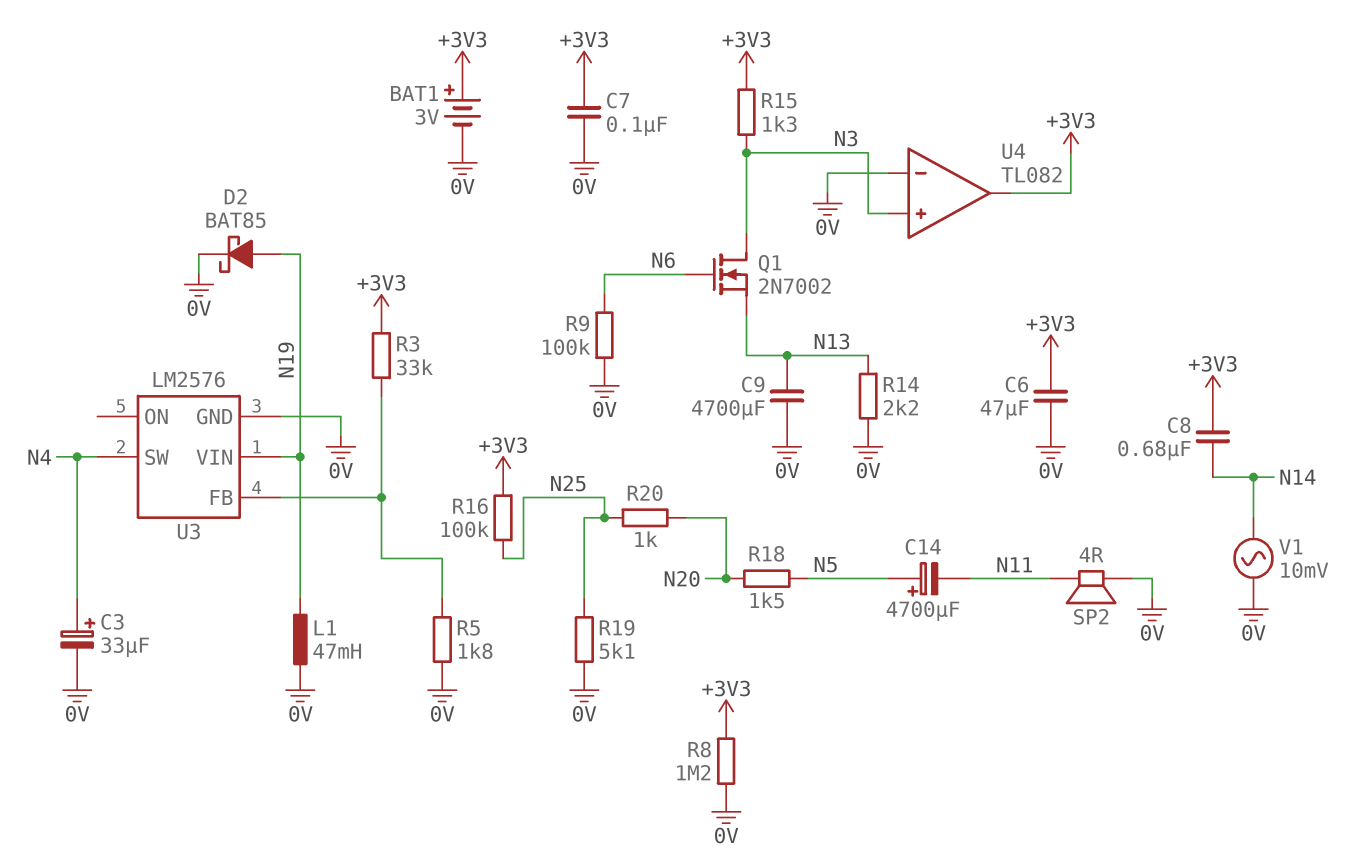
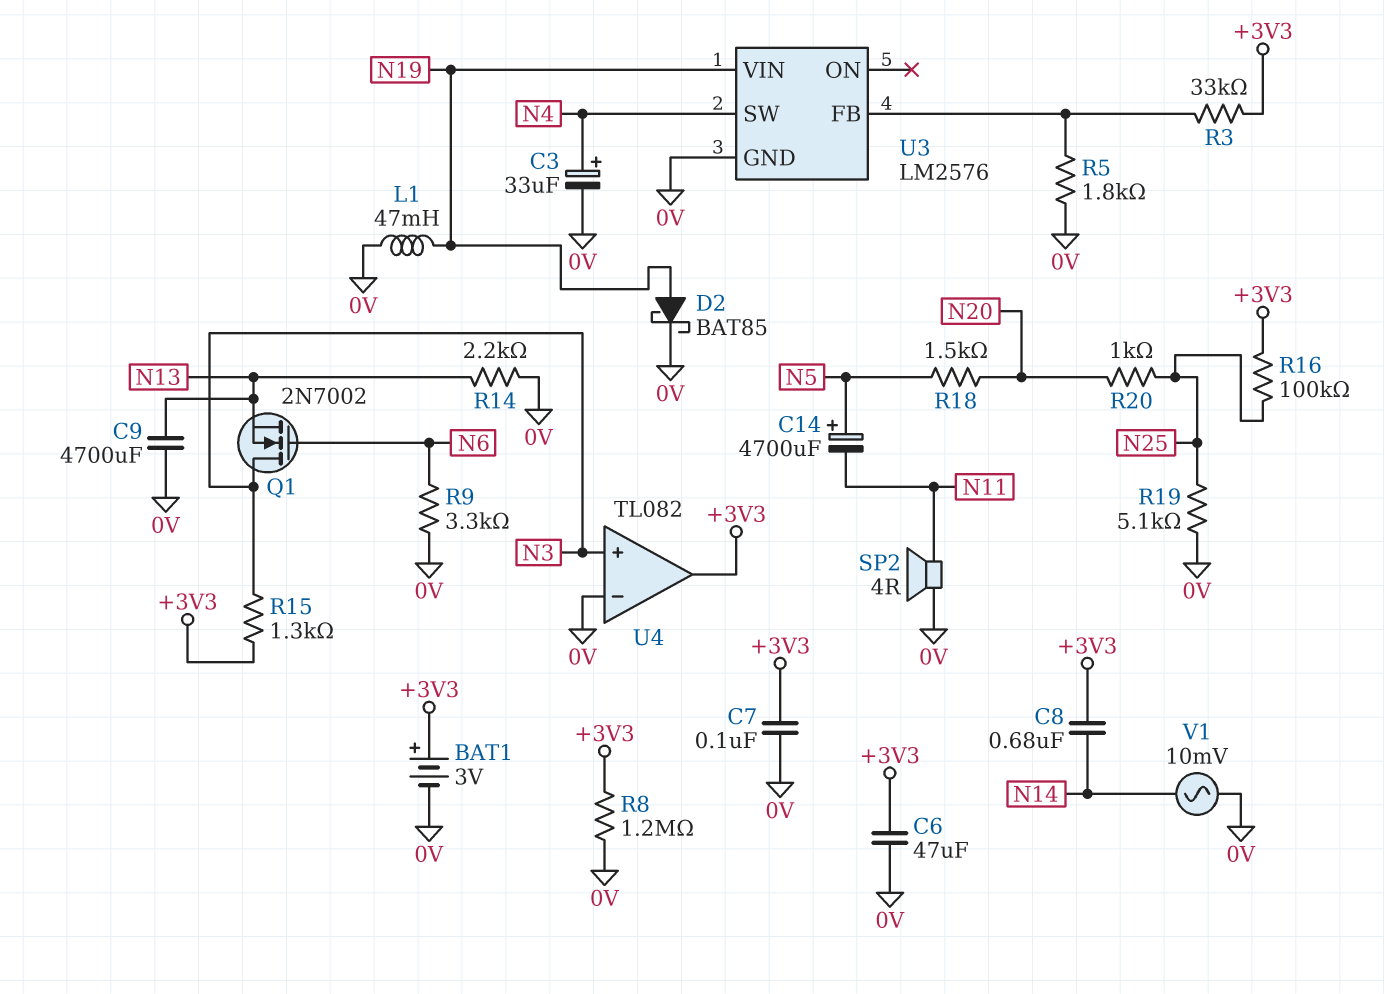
R9: 100k (0V, N6) -> 3.3k (0V, N6)

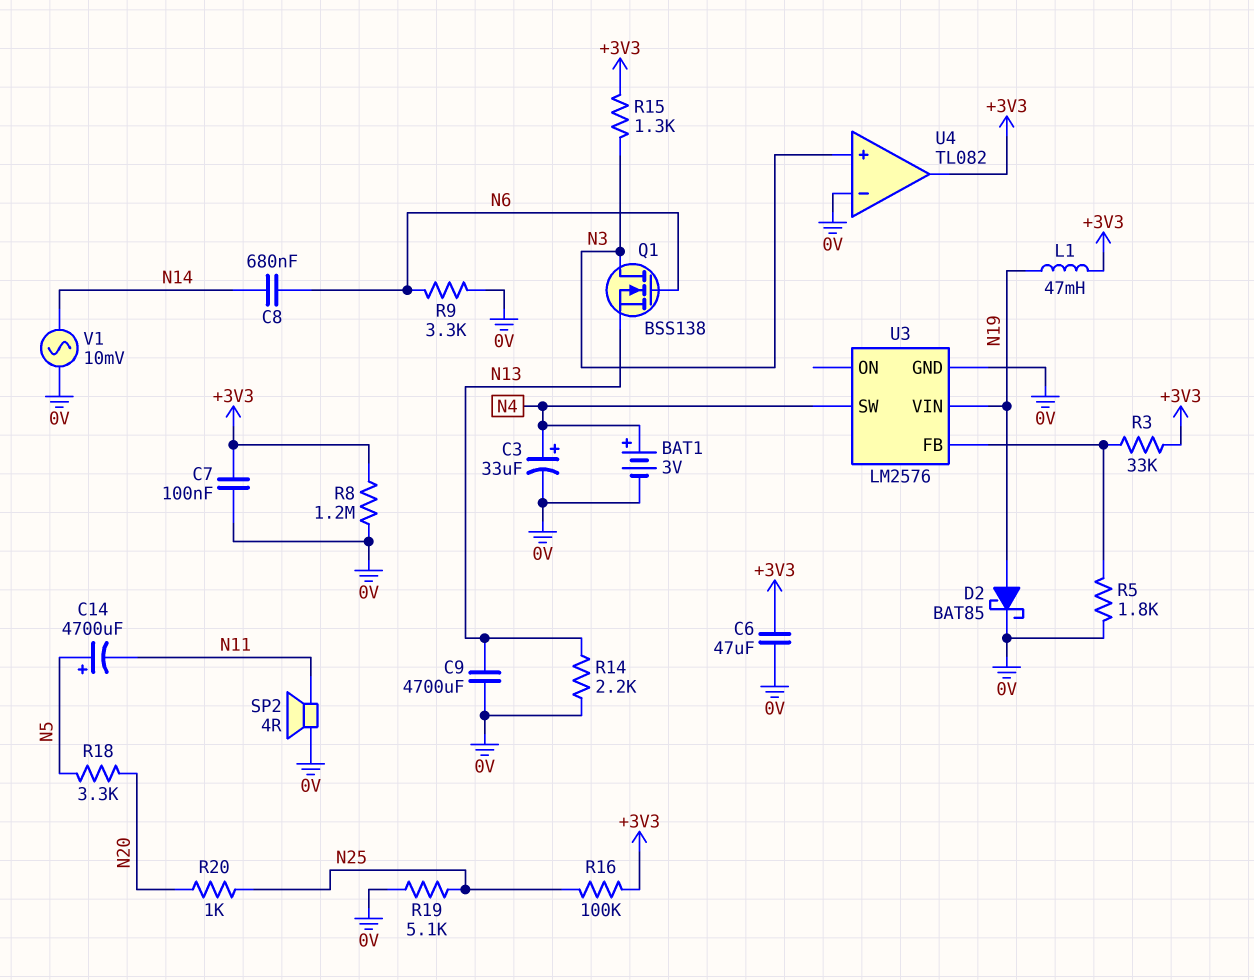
BAT1: 3V (plus +3V3, minus 0V) -> 3V (plus N4, minus 0V)
C8: 680nF (+3V3, N14) -> 680nF (N6, N14)
L1: 47mH (0V, N19) -> 47mH (+3V3, N19)
Q1: NMOS 2N7002 (G N6, D N3, S N13) -> NMOS BSS138 (G N6, D N3, S N13)
R18: 1.5k (N5, N20) -> 3.3k (N5, N20)

